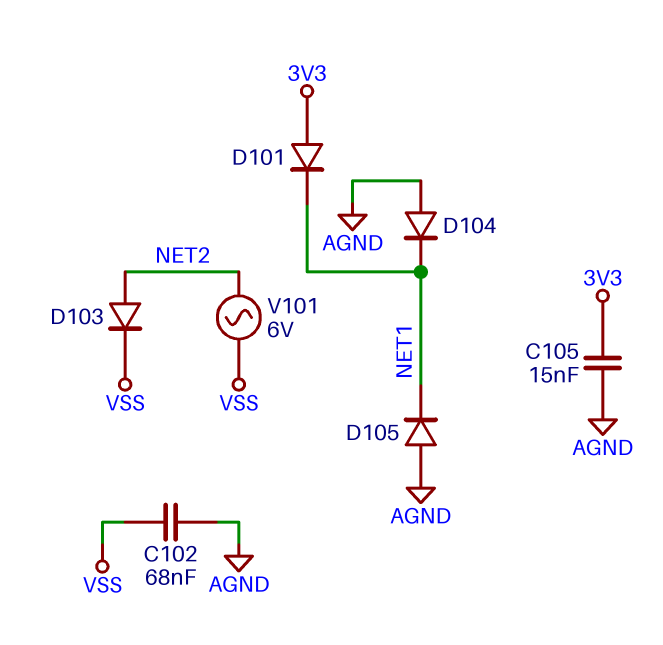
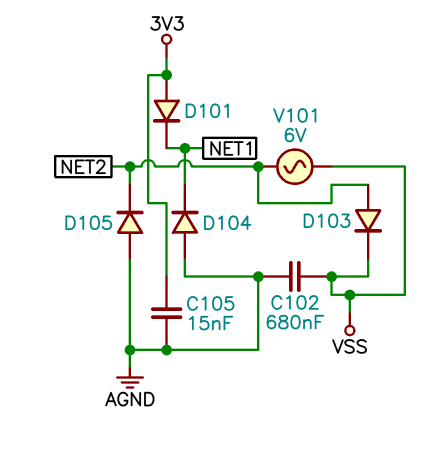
C102: 68nF (AGND, VSS) -> 680nF (AGND, VSS)
D105: diode (A AGND, K NET1) -> diode (A AGND, K NET2)

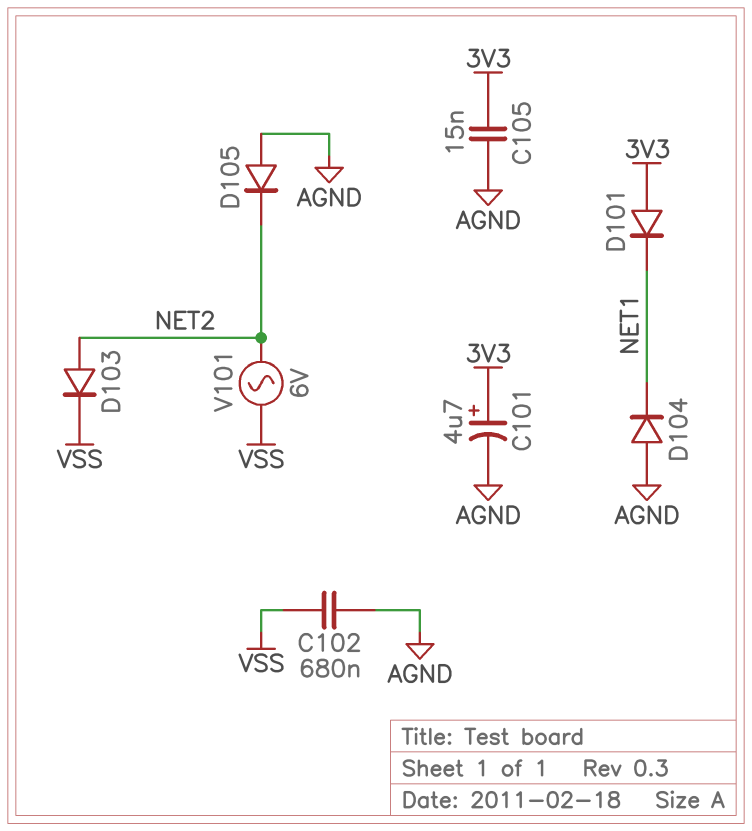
C101: none -> 4.7uF (plus 3V3, minus AGND)

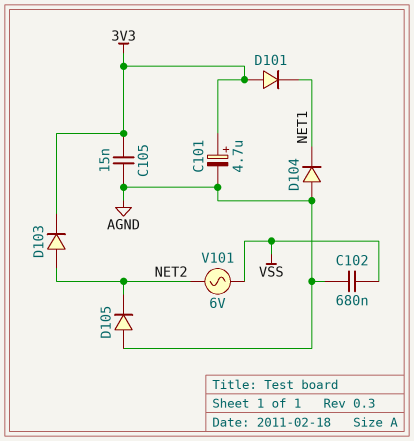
D103: diode (A NET2, K VSS) -> diode (A NET2, K 3V3)

